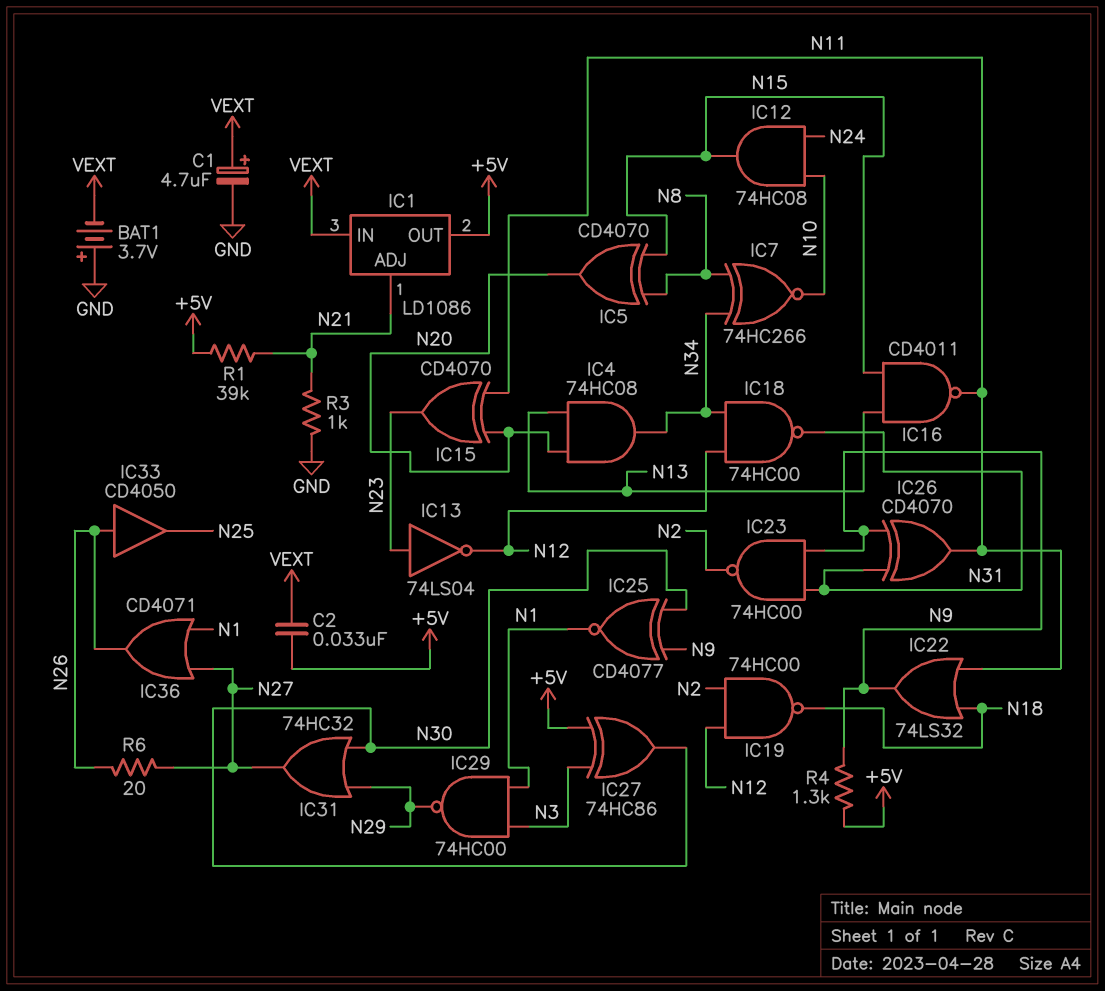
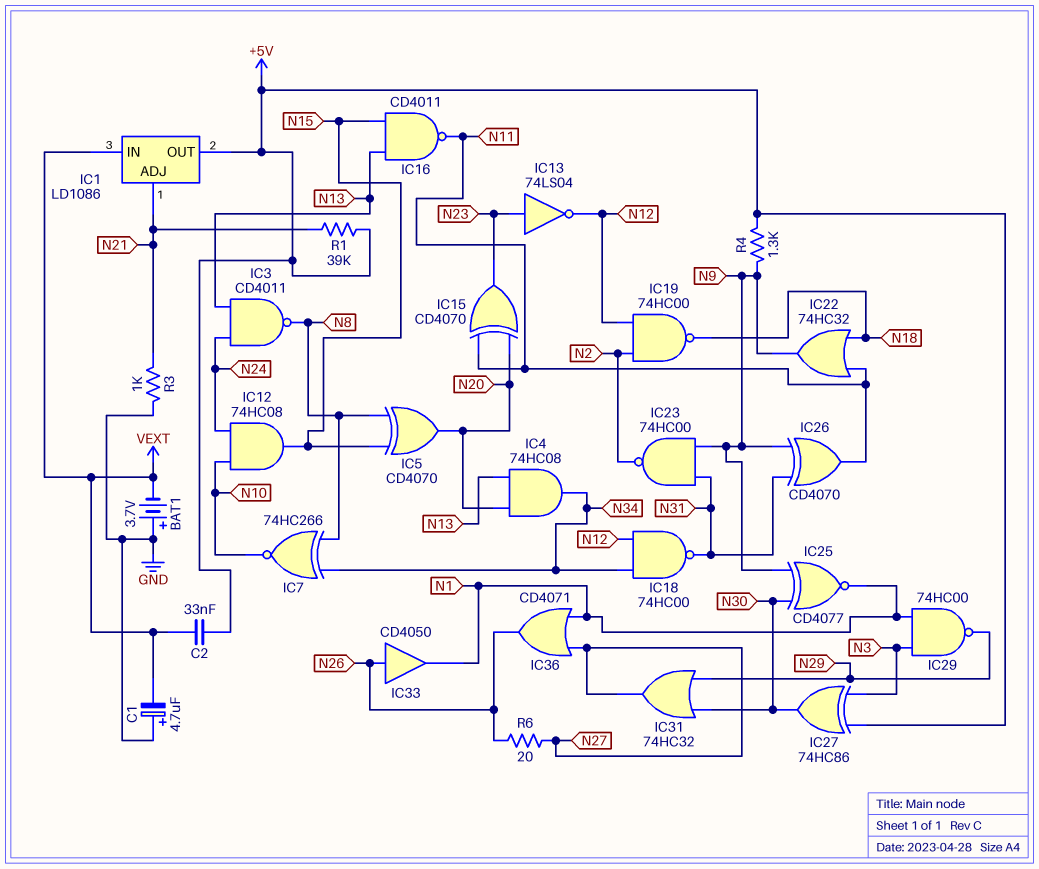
C1: 4.7uF (plus VEXT, minus GND) -> 4.7uF (plus GND, minus VEXT)
IC3: none -> NAND CD4011 (in N13, in N24, out N8)
IC22: OR 74LS32 (in N11, in N18, out N9) -> OR 74HC32 (in N11, in N18, out N9)
IC33: buffer CD4050 (in N26, out N25) -> buffer CD4050 (in N26, out N1)

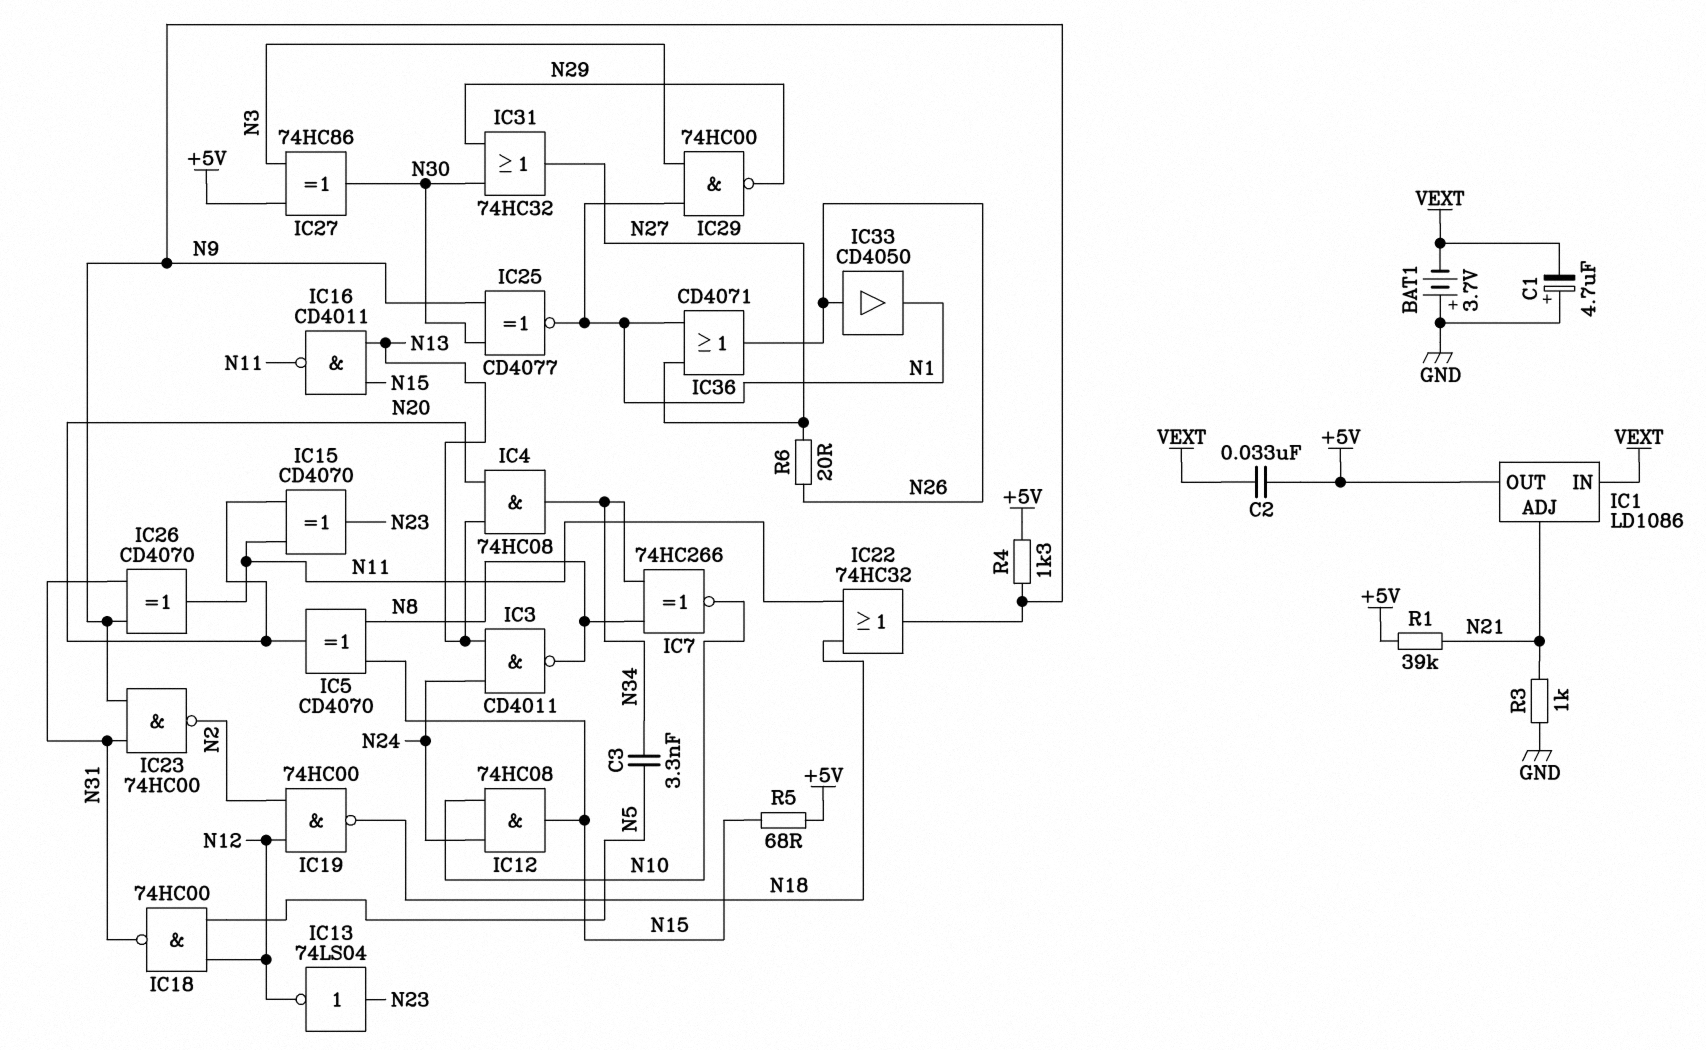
C3: none -> 3.3nF (N5, N34)
IC18: NAND 74HC00 (in N12, in N34, out N31) -> NAND 74HC00 (in N5, in N12, out N31)
R5: none -> 68 (+5V, N15)

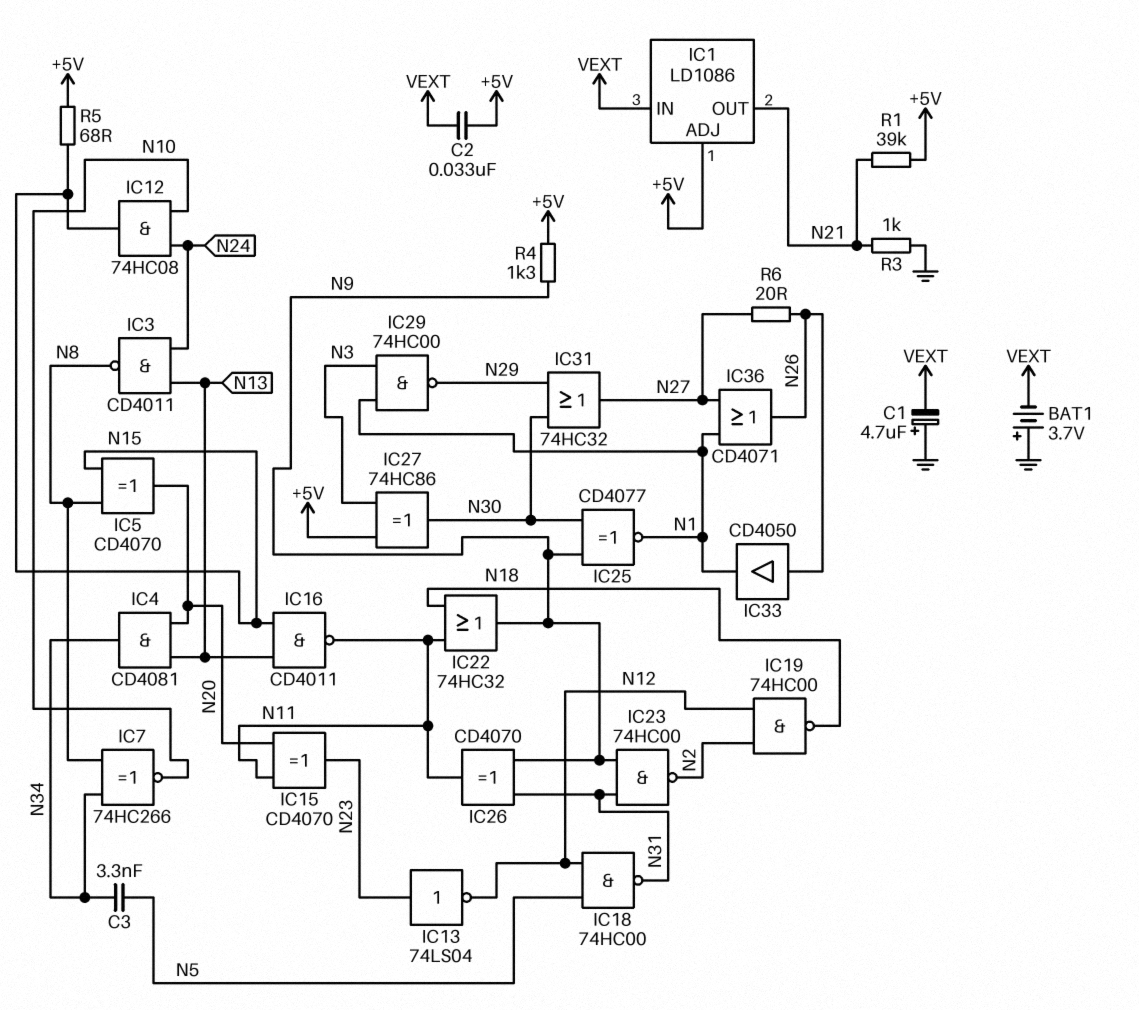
IC1 pin ADJ: N21 -> +5V
IC1 pin OUT: +5V -> N21
IC4: AND 74HC08 (in N13, in N20, out N34) -> AND CD4081 (in N13, in N20, out N34)

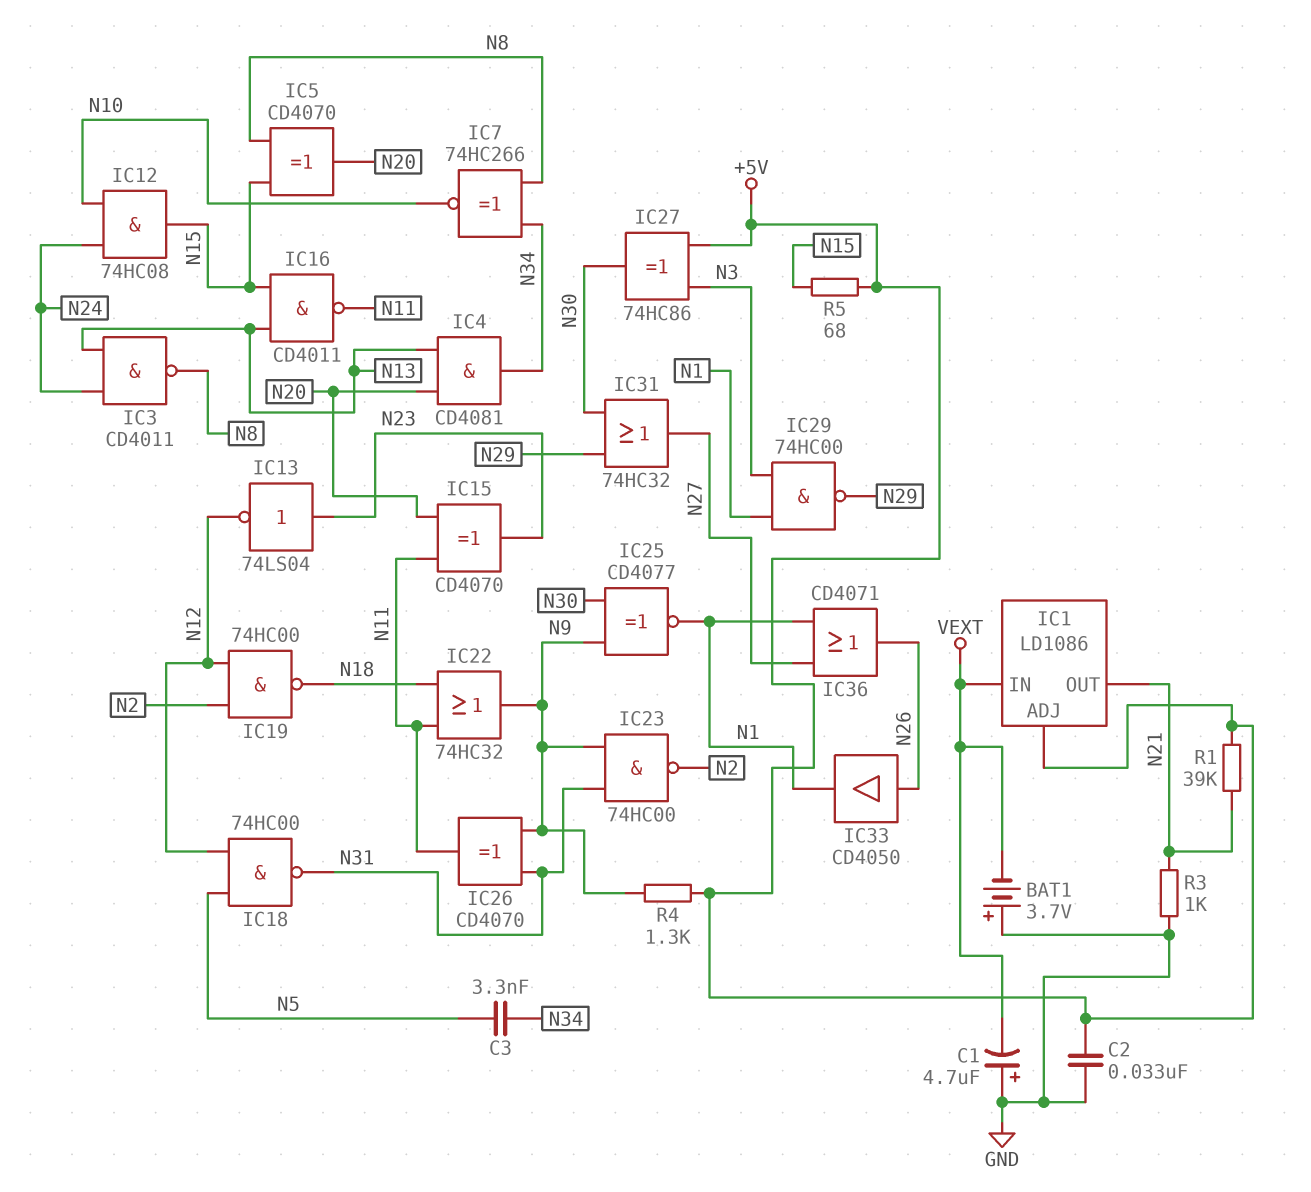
C2: 33nF (+5V, VEXT) -> 33nF (+5V, GND)
R6: 20 (N26, N27) -> none

